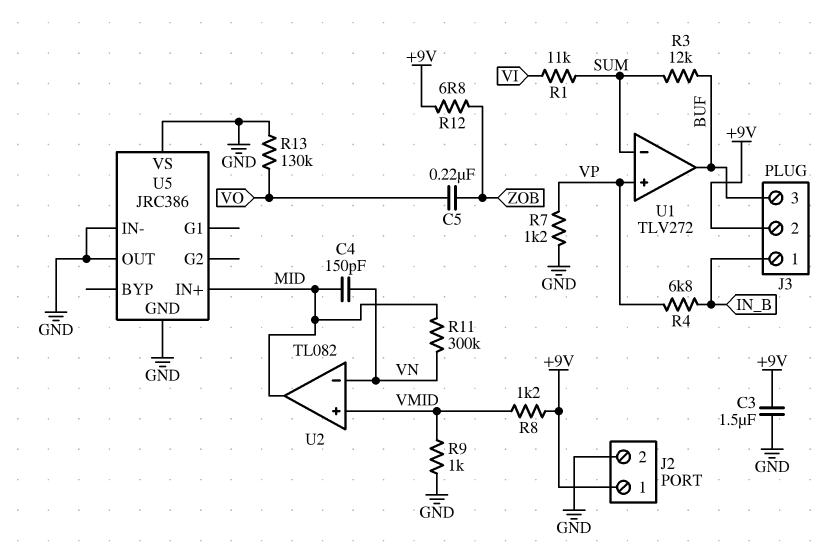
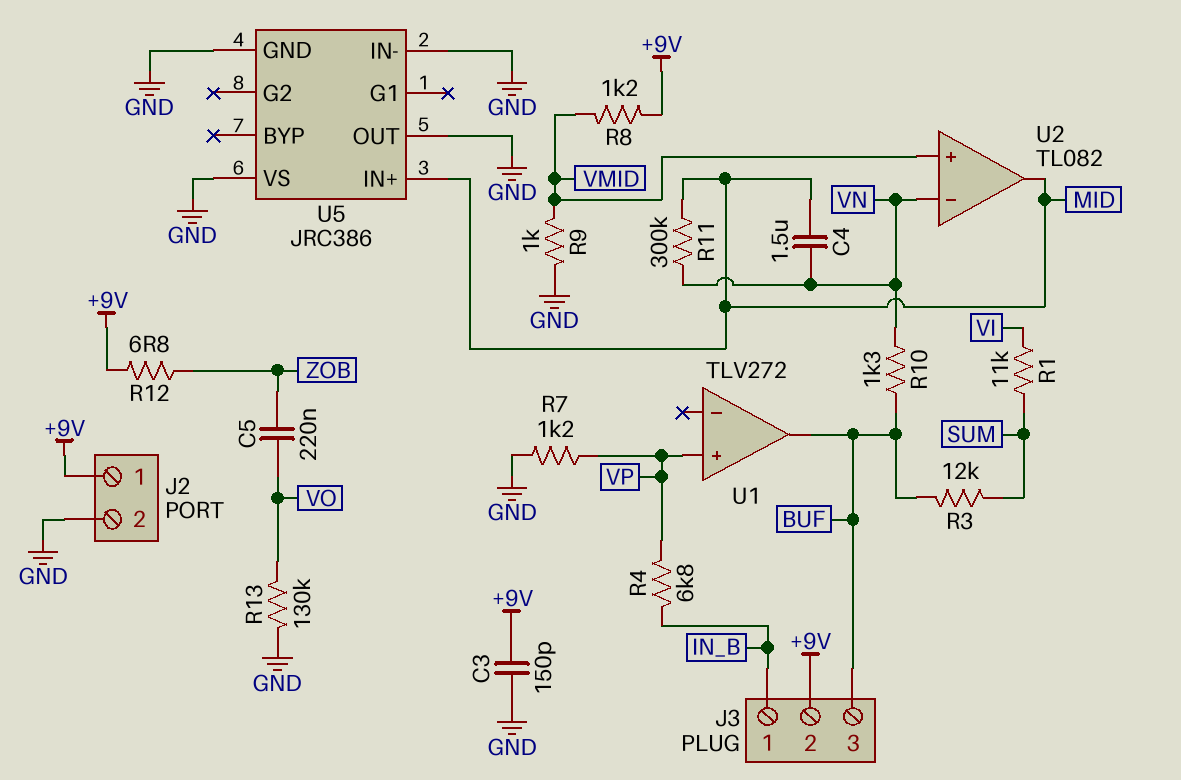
C3: 1.5uF (+9V, GND) -> 150pF (+9V, GND)
C4: 150pF (MID, VN) -> 1.5uF (MID, VN)
R10: none -> 1.3k (BUF, VN)
U1 pin in-: SUM -> none

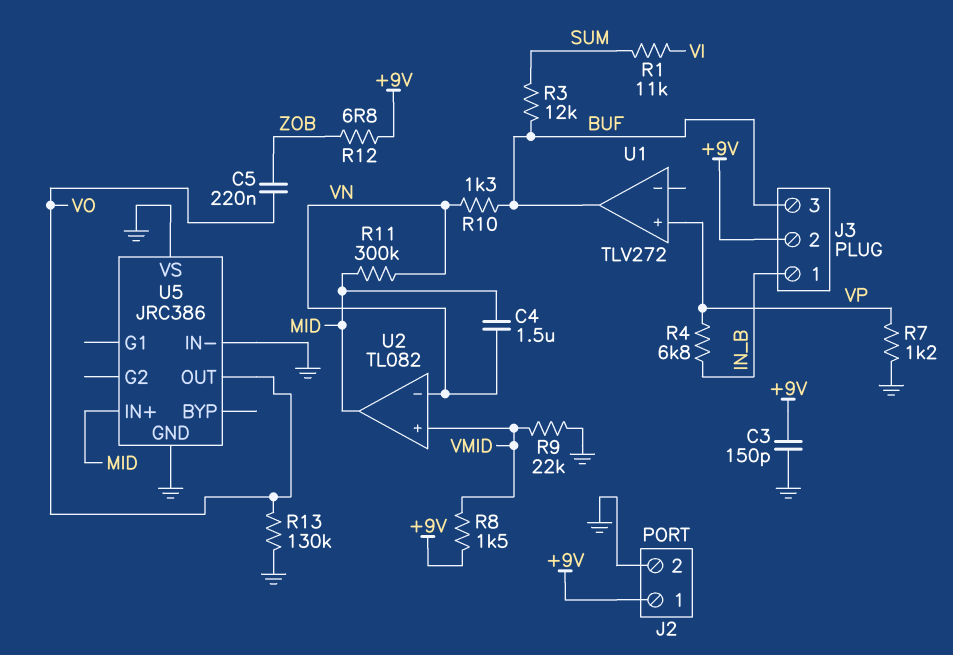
R8: 1.2k (+9V, VMID) -> 1.5k (+9V, VMID)
R9: 1k (GND, VMID) -> 22k (GND, VMID)
U5 pin OUT: GND -> VO

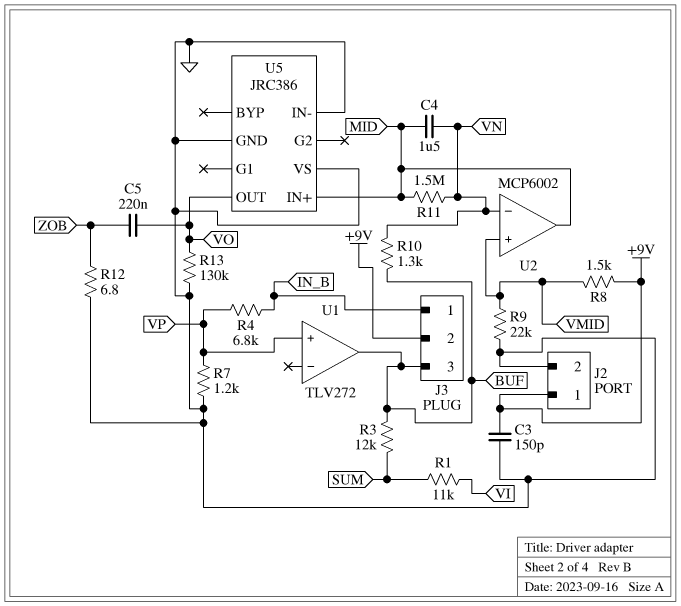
R11: 300k (MID, VN) -> 1.5M (MID, VN)
R12: 6.8 (+9V, ZOB) -> 6.8 (GND, ZOB)
U2: TL082 -> MCP6002

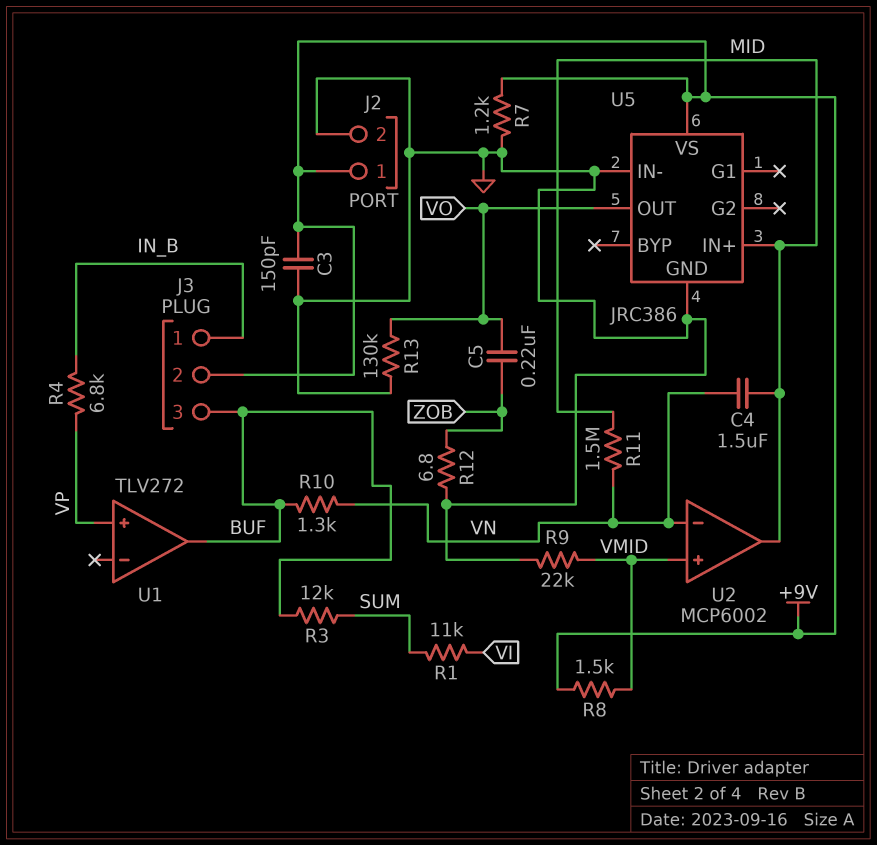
R7: 1.2k (GND, VP) -> 1.2k (+9V, GND)
U5 pin VS: GND -> +9V

